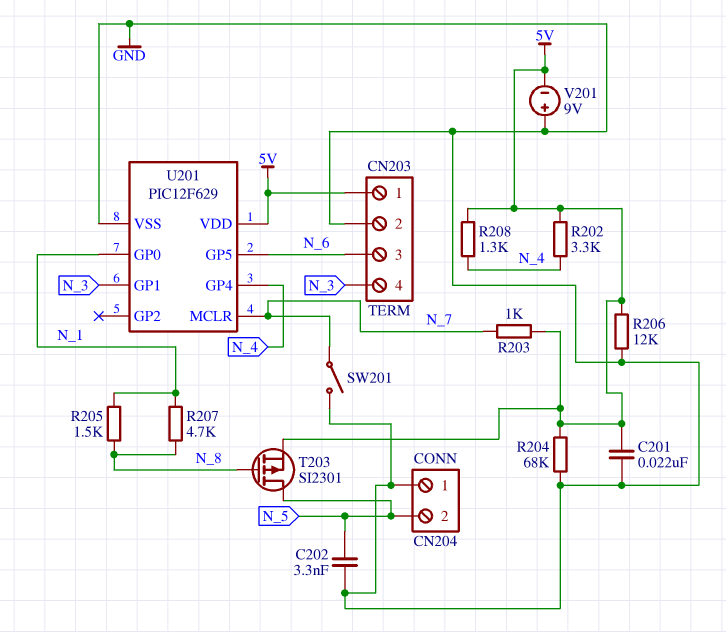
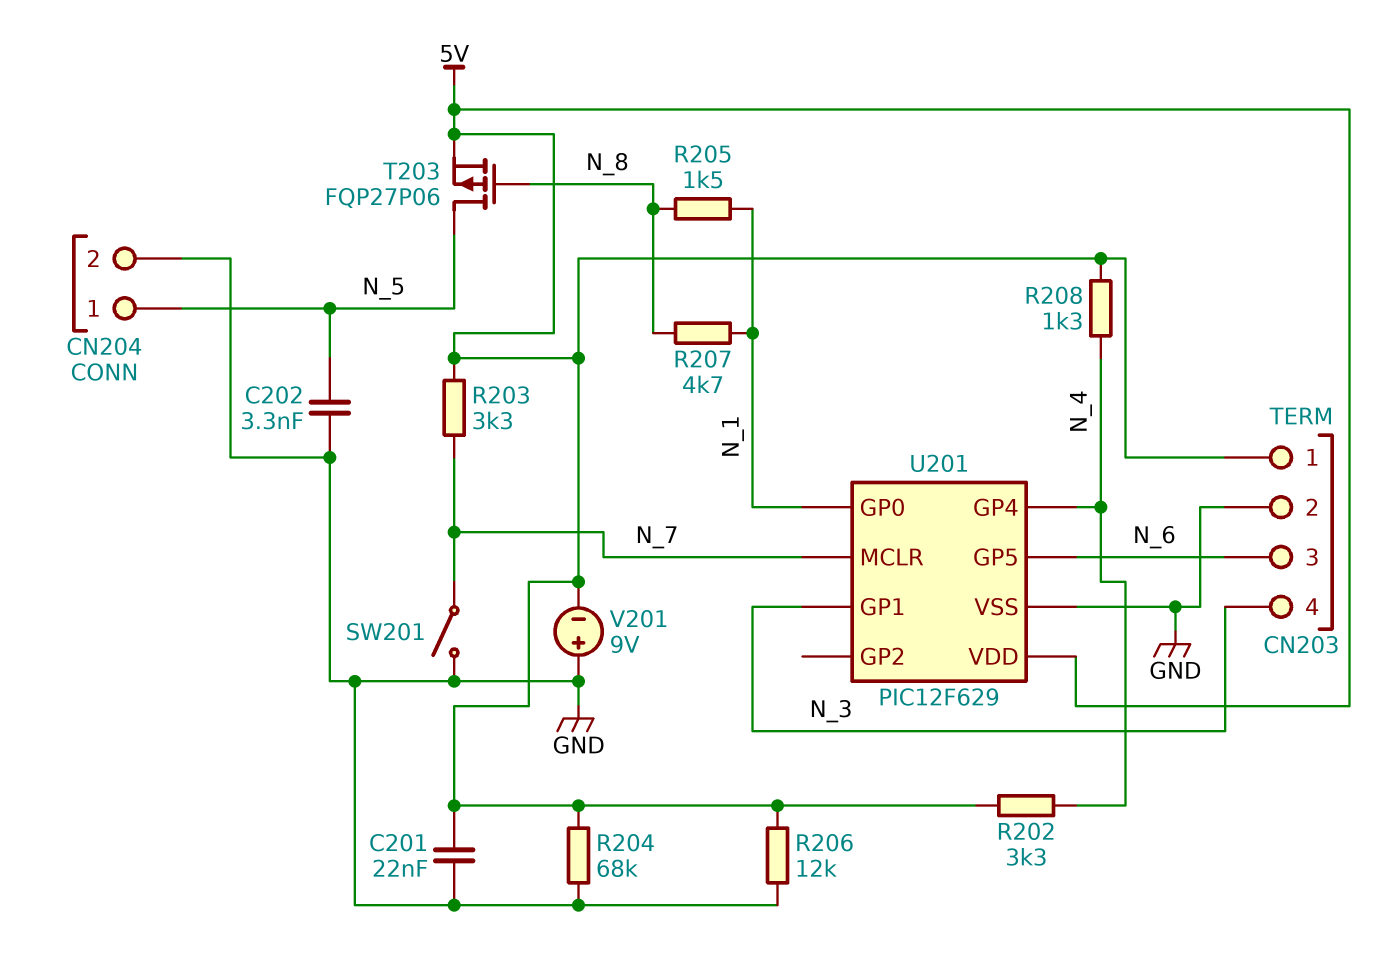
CN204 pin 1: GND -> N_5
CN204 pin 2: N_5 -> GND
R203: 1k (5V, N_7) -> 3.3k (5V, N_7)
T203: PMOS SI2301 (G N_8, D N_5, S 5V) -> PMOS FQP27P06 (G N_8, D N_5, S 5V)

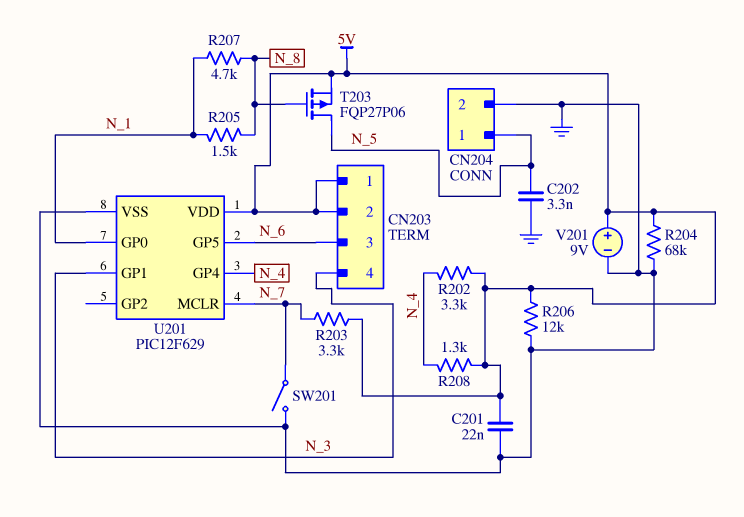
CN203 pin 2: GND -> 5V
V201: 9V (plus GND, minus 5V) -> 9V (plus 5V, minus GND)

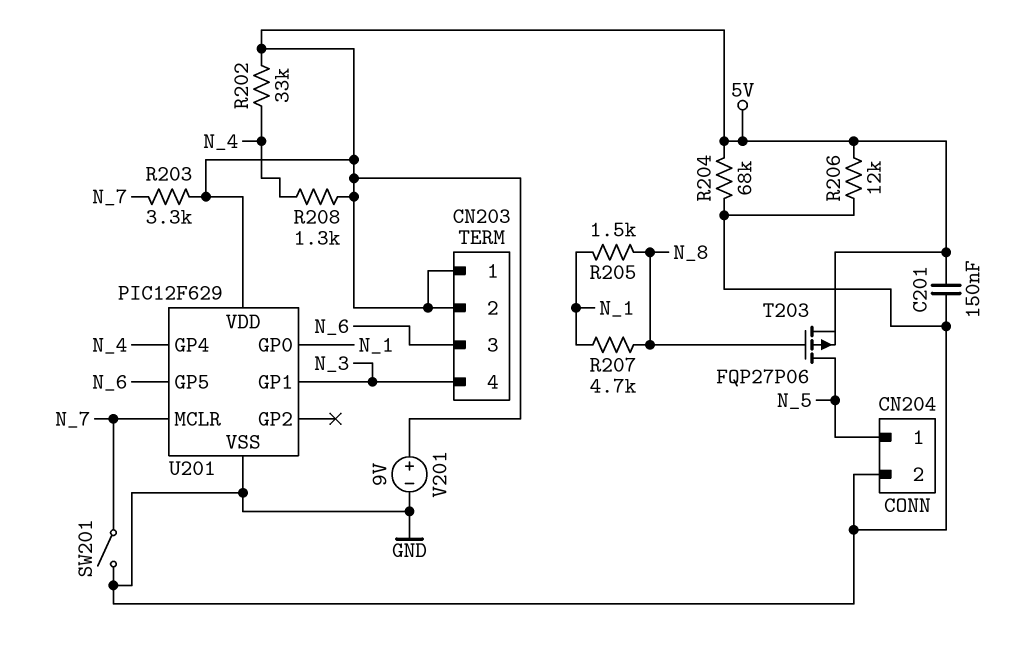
C201: 22nF (5V, GND) -> 150nF (5V, GND)
C202: 3.3nF (GND, N_5) -> none
R202: 3.3k (5V, N_4) -> 33k (5V, N_4)

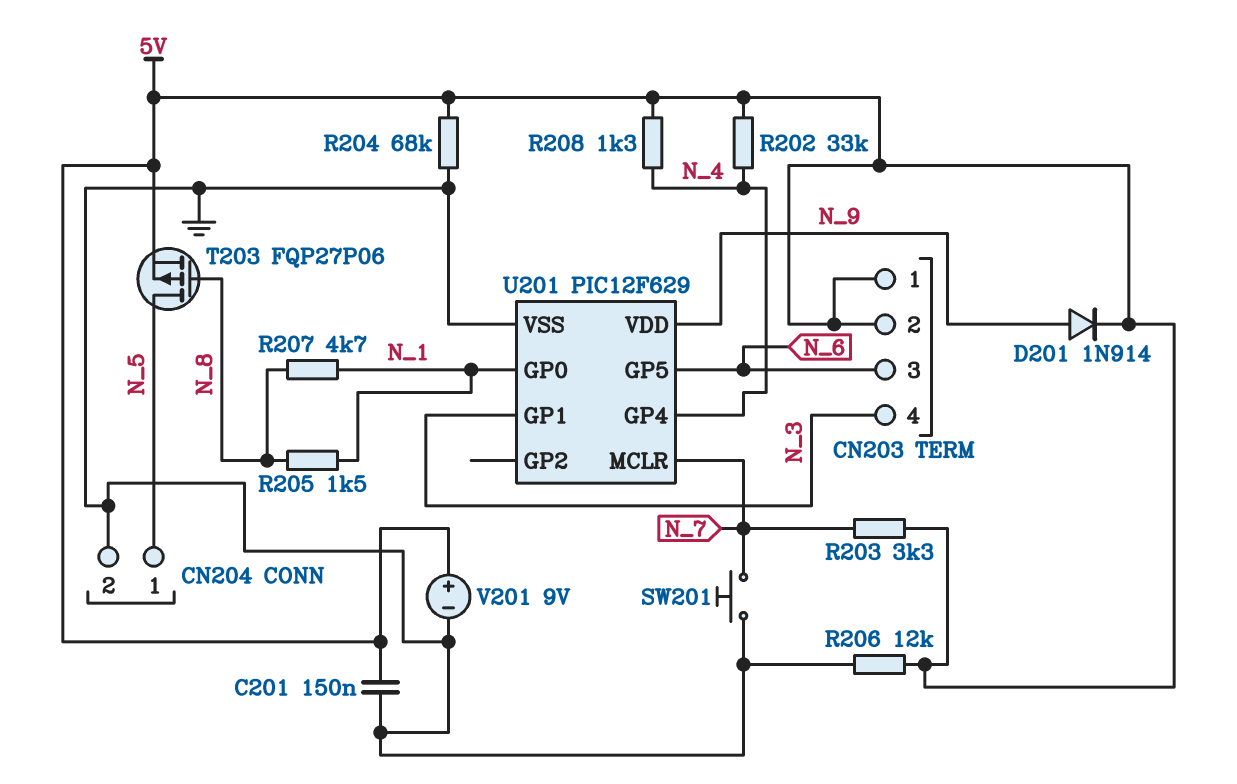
D201: none -> diode 1N914 (A N_9, K 5V)
SW201: switch (GND, N_7) -> button (GND, N_7)
U201 pin VDD: 5V -> N_9

